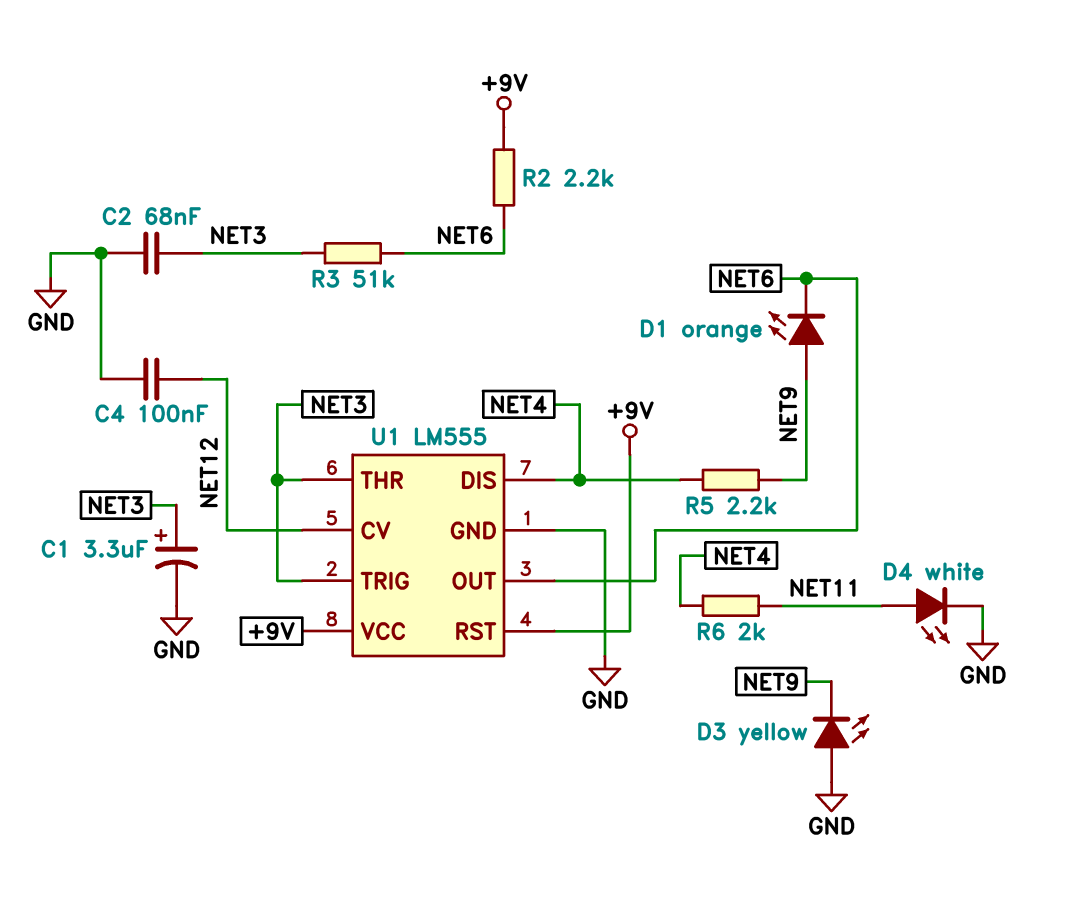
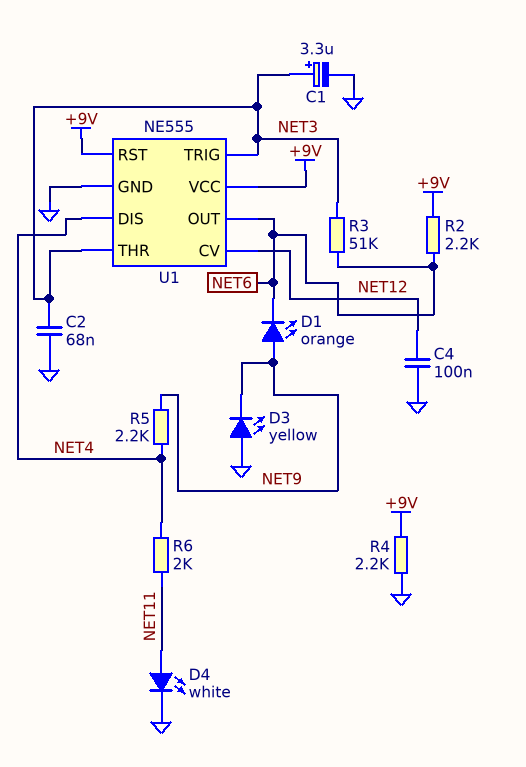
R4: none -> 2.2k (+9V, GND)
U1: LM555 -> NE555

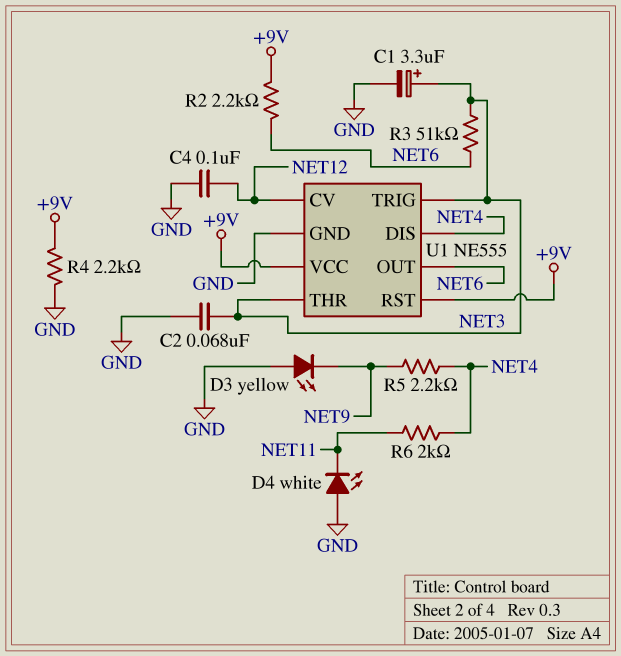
D1: LED orange (A NET9, K NET6) -> none
D4: LED white (A NET11, K GND) -> LED white (A GND, K NET11)

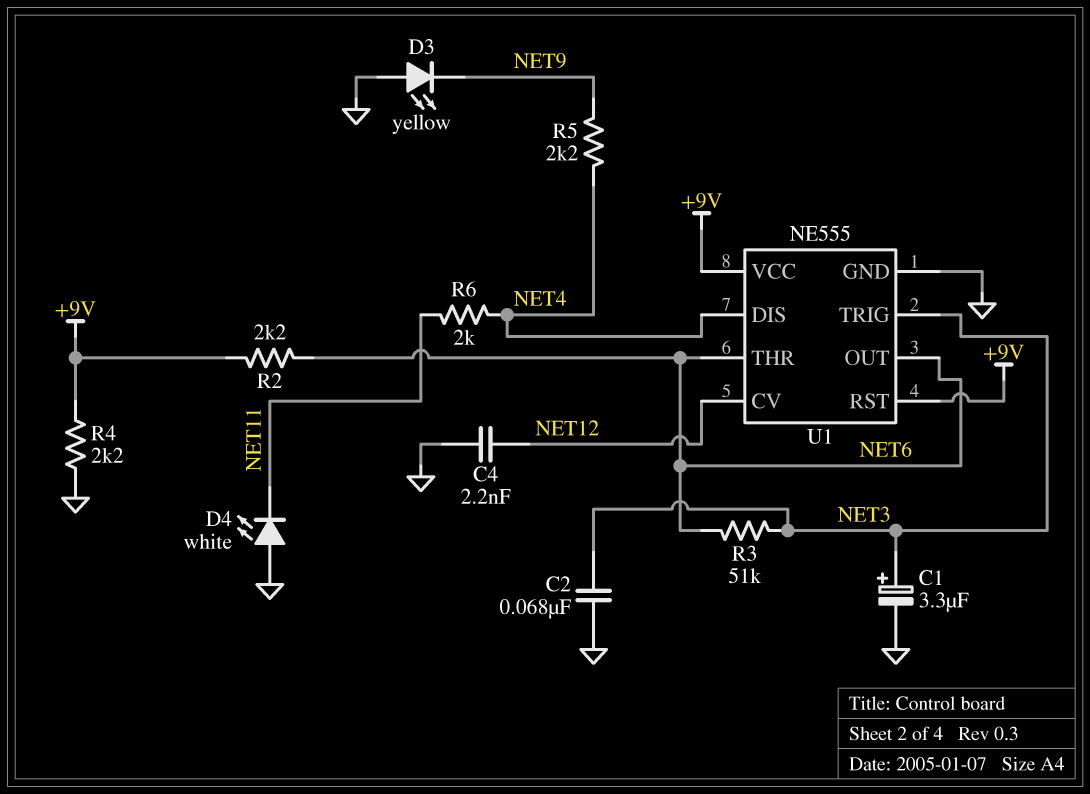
C4: 100nF (GND, NET12) -> 2.2nF (GND, NET12)
U1 pin THR: NET3 -> NET6

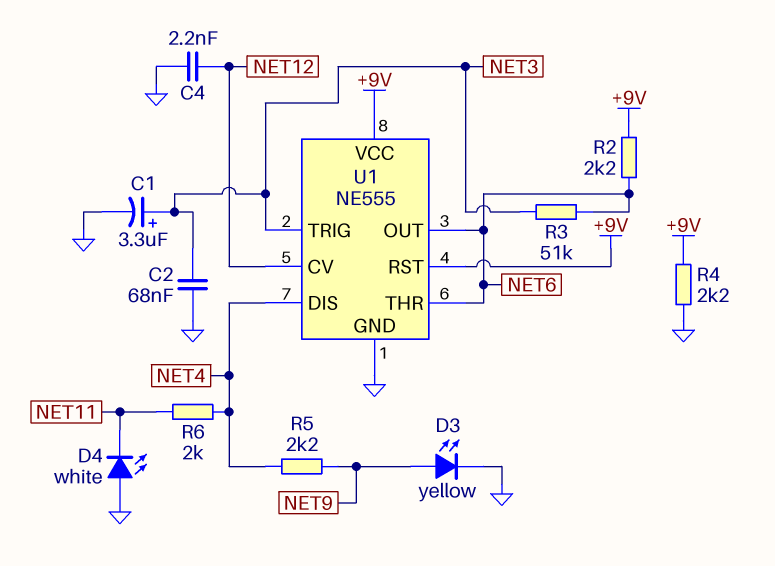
D3: LED yellow (A GND, K NET9) -> LED yellow (A NET9, K GND)

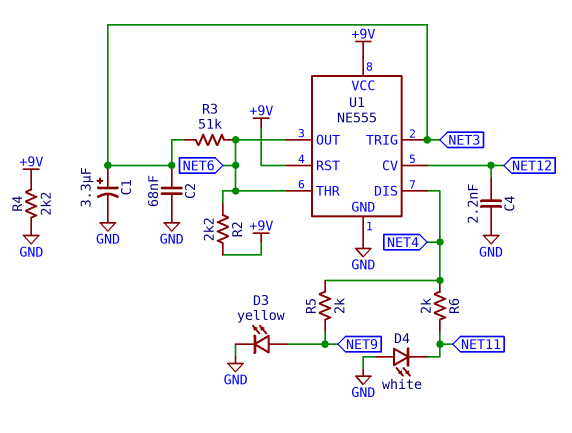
R5: 2.2k (NET4, NET9) -> 2k (NET4, NET9)

